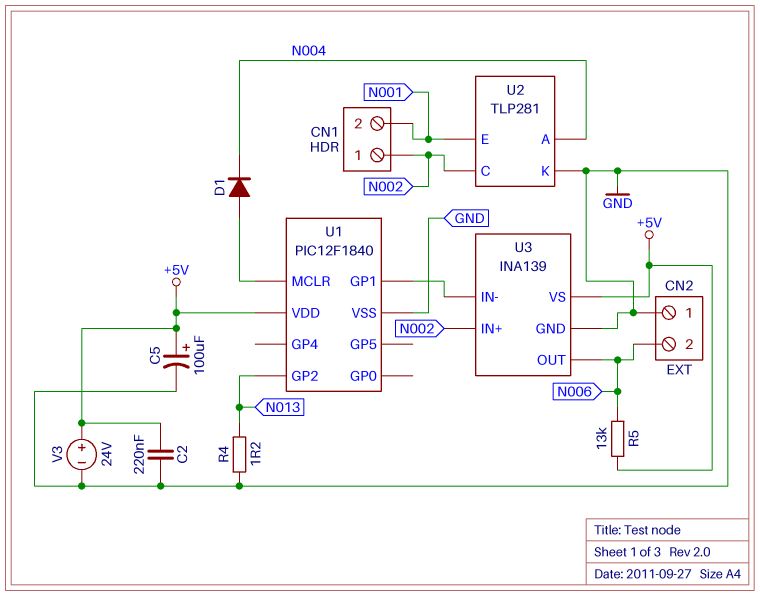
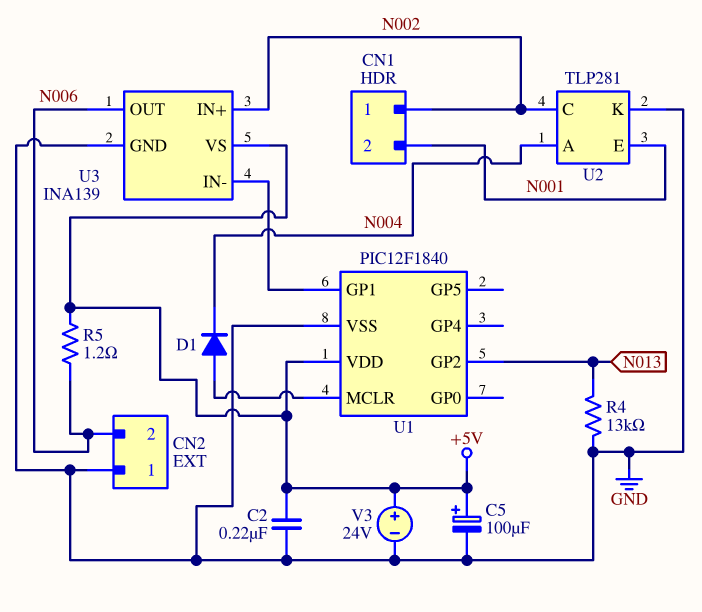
R4: 1.2 (GND, N013) -> 13k (GND, N013)
R5: 13k (+5V, N006) -> 1.2 (+5V, N006)

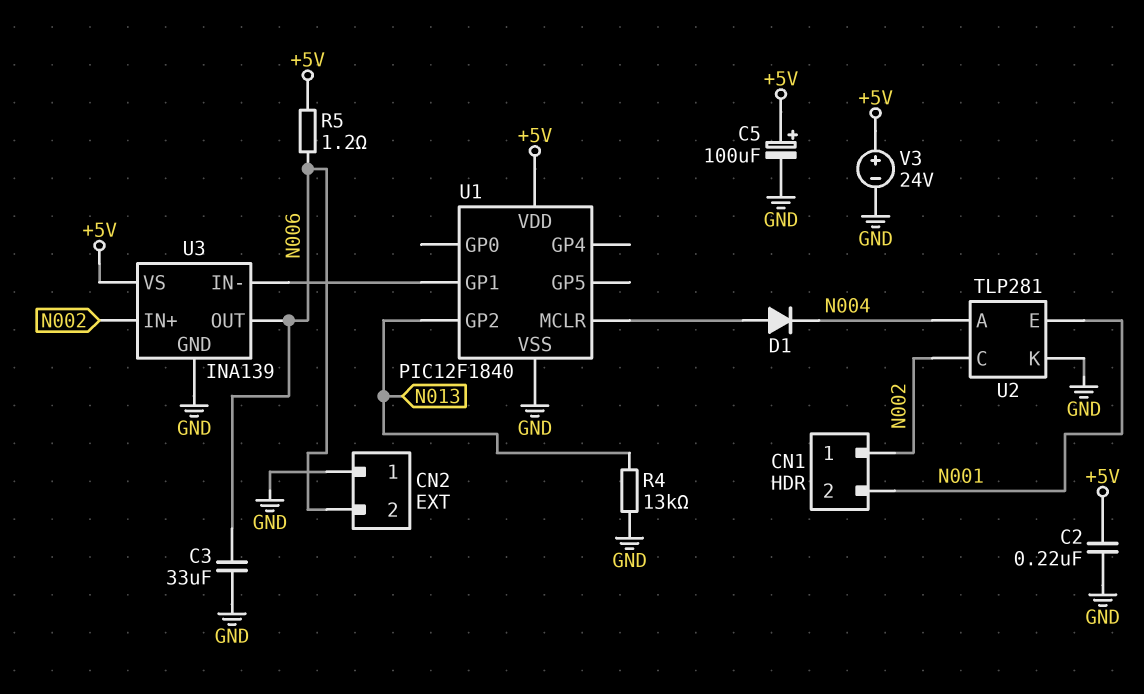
C3: none -> 33uF (GND, N006)

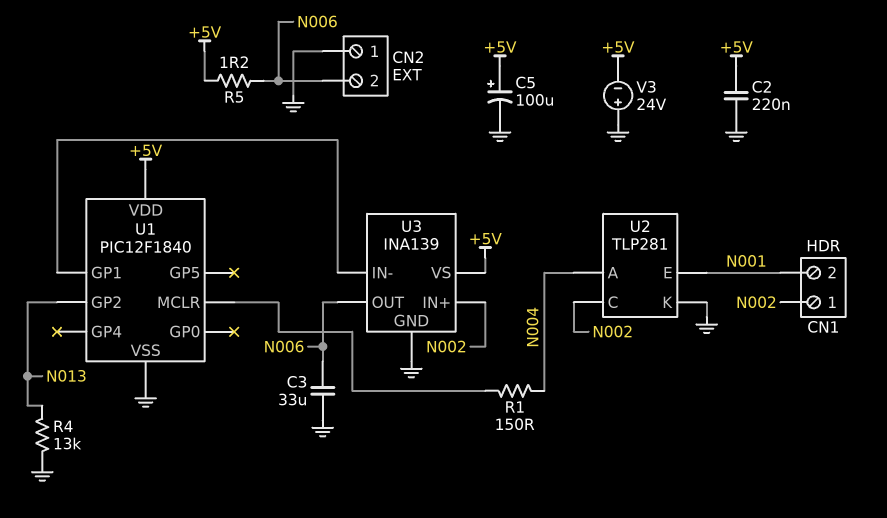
D1: diode (A U1/MCLR, K N004) -> none
R1: none -> 150 (N004, U1/MCLR)
V3: 24V (plus +5V, minus GND) -> 24V (plus GND, minus +5V)

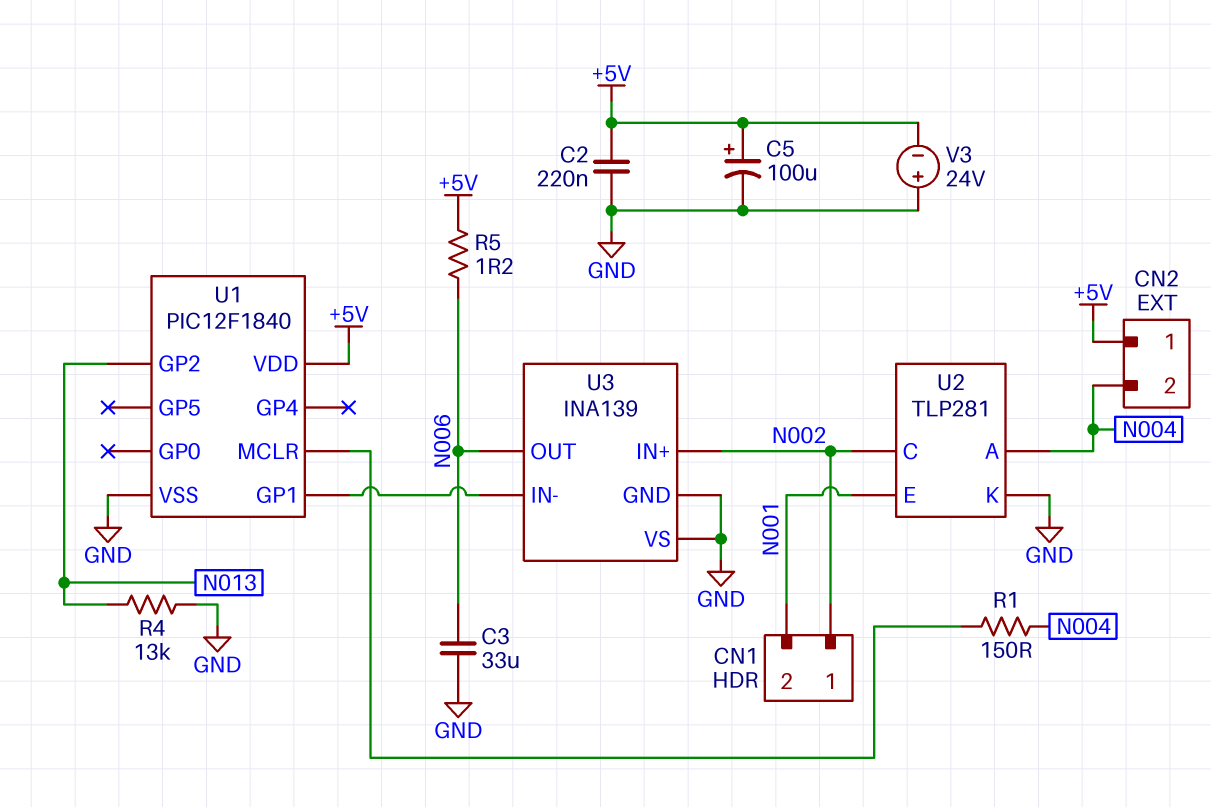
CN2 pin 1: GND -> +5V
CN2 pin 2: N006 -> N004
U3 pin VS: +5V -> GND

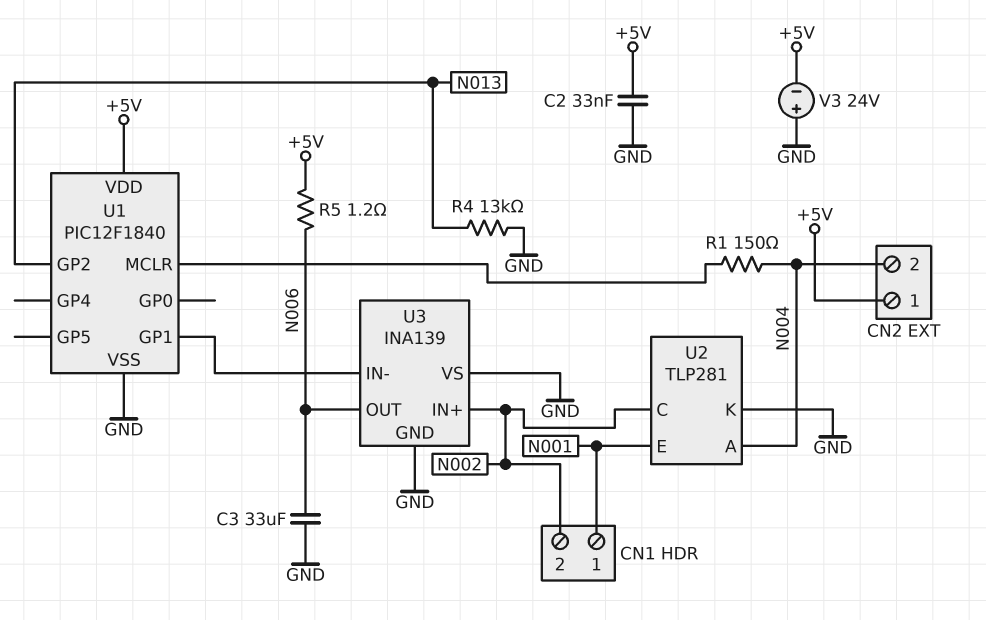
C2: 220nF (+5V, GND) -> 33nF (+5V, GND)
C5: 100uF (plus +5V, minus GND) -> none
CN1 pin 1: N002 -> N001
CN1 pin 2: N001 -> N002

